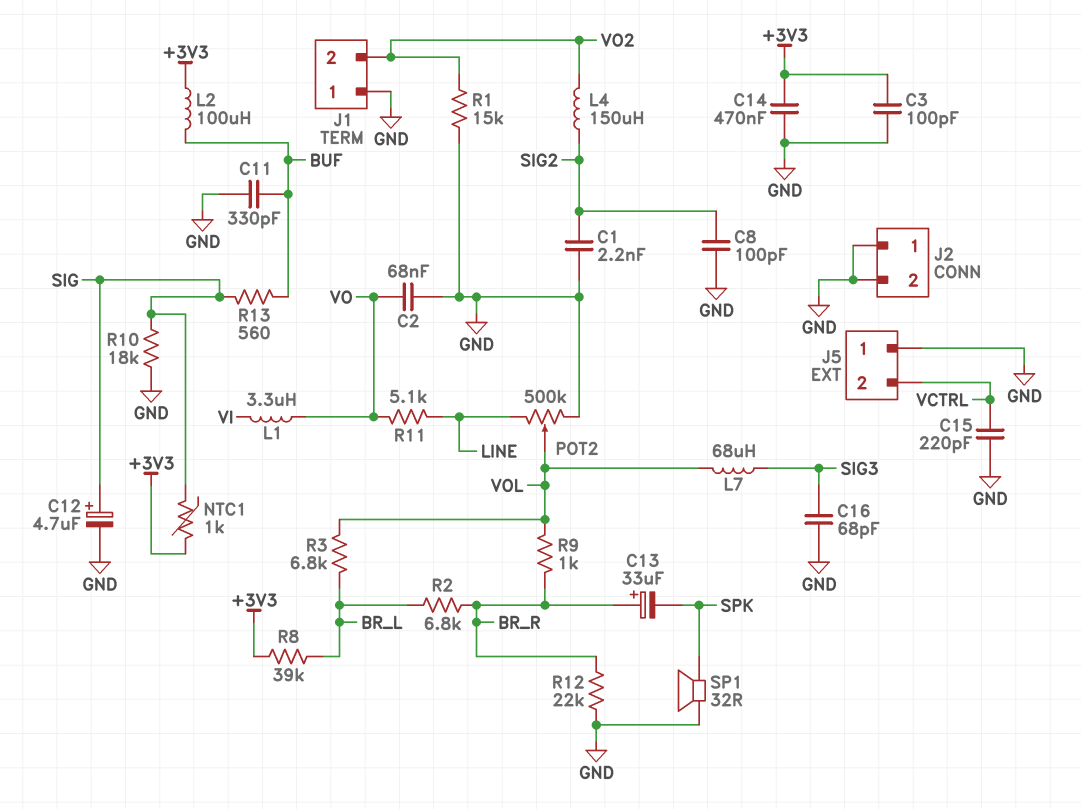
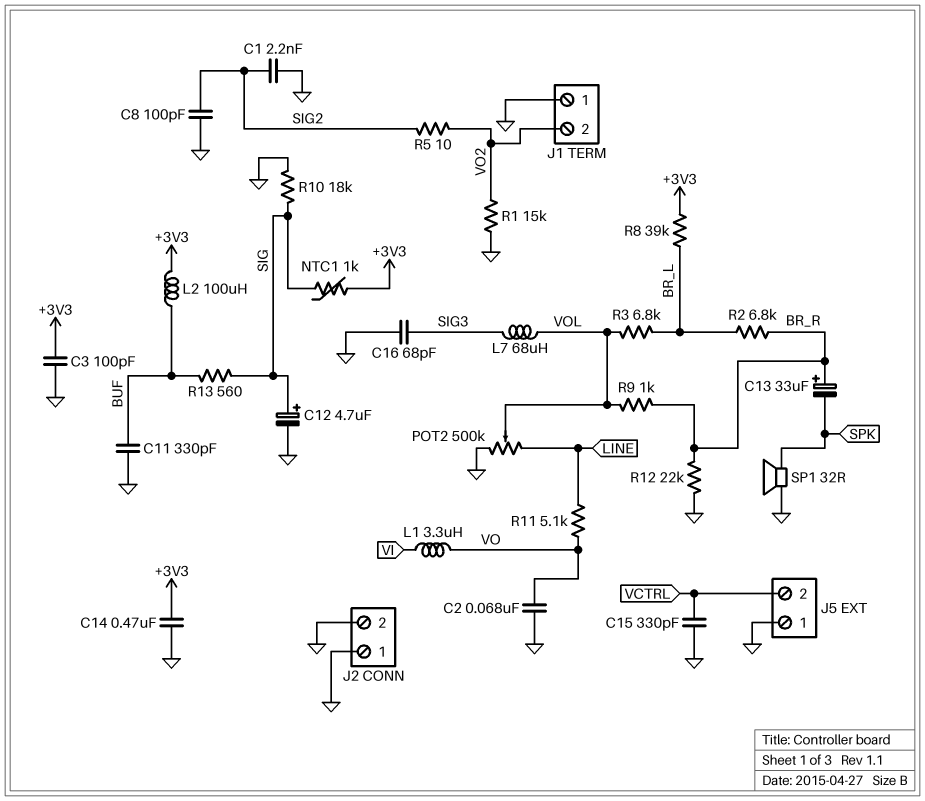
C15: 220pF (GND, VCTRL) -> 330pF (GND, VCTRL)
L4: 150uH (SIG2, VO2) -> none
R5: none -> 10 (SIG2, VO2)

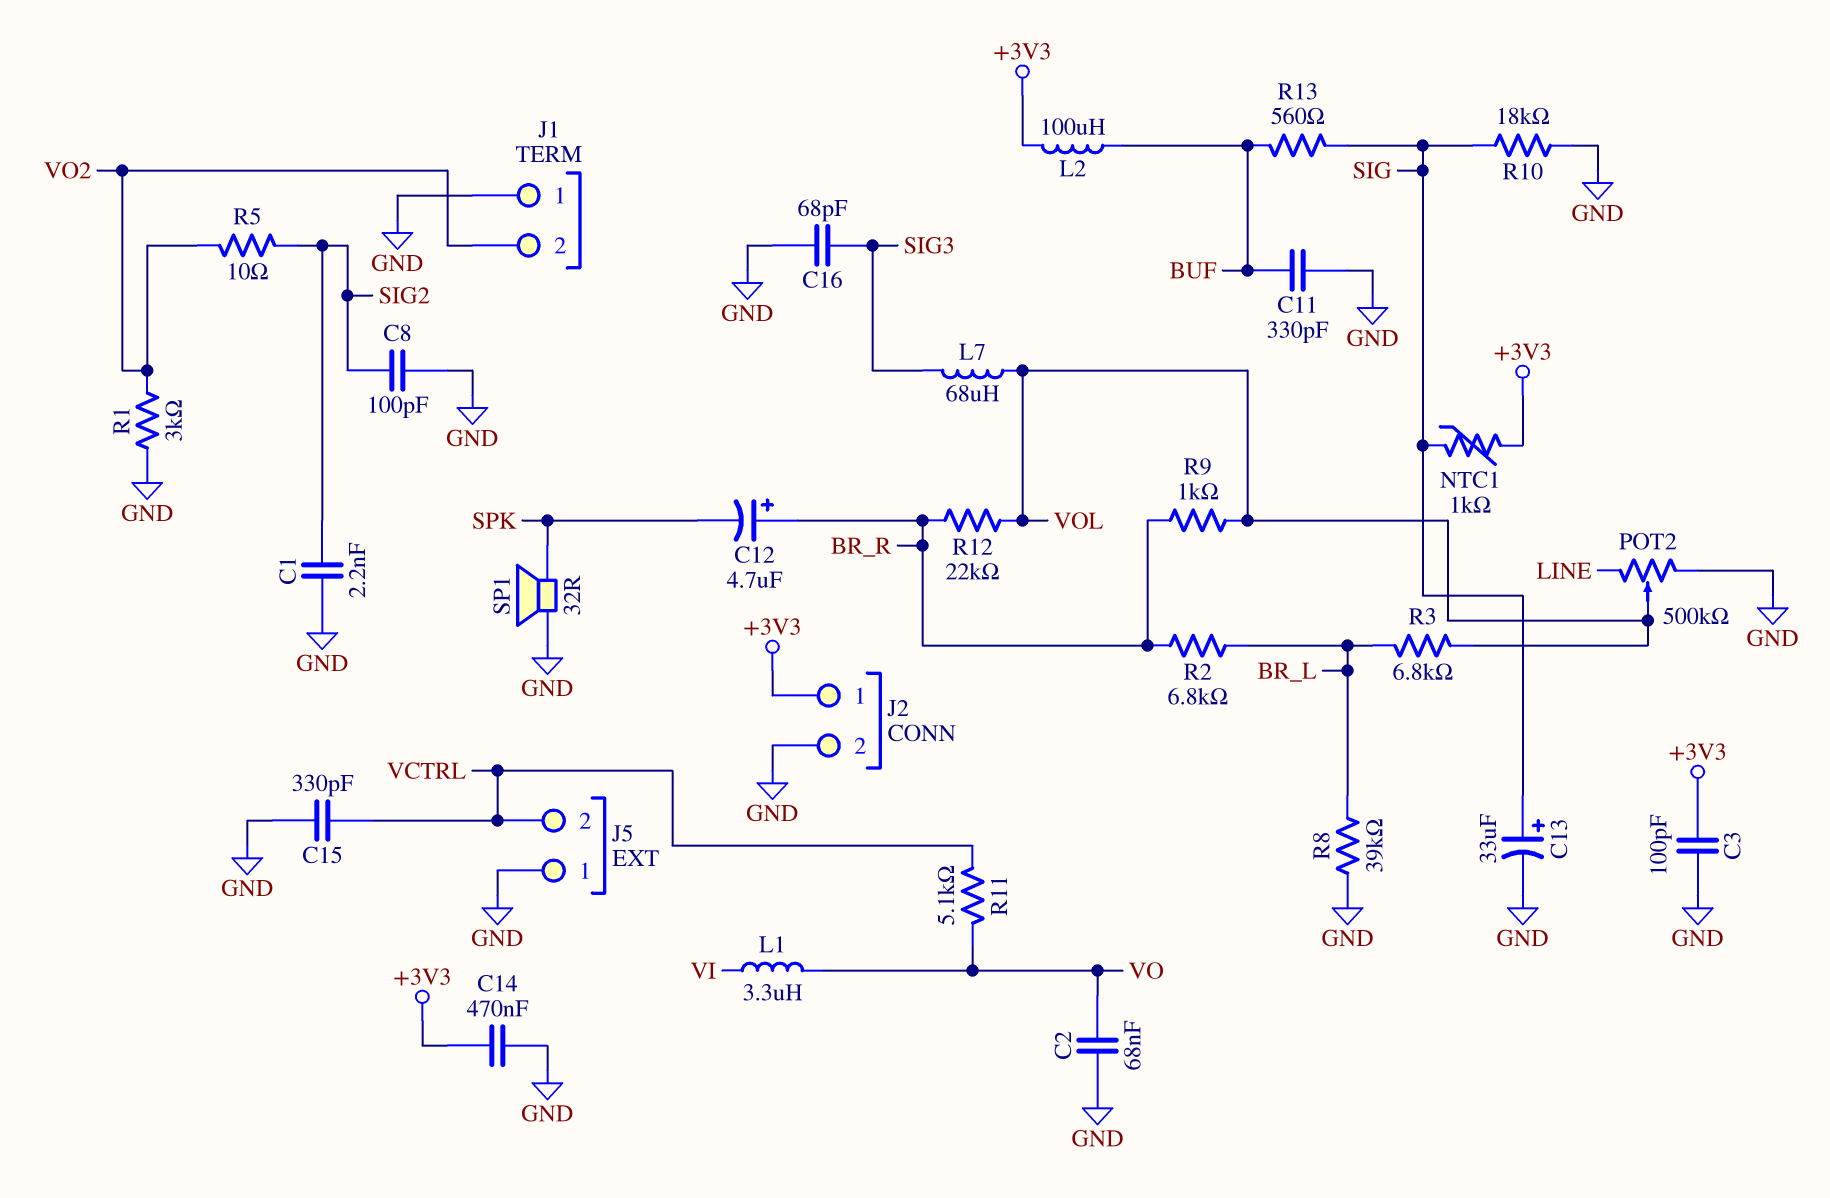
C12: 4.7uF (plus SIG, minus GND) -> 4.7uF (plus BR_R, minus SPK)
C13: 33uF (plus BR_R, minus SPK) -> 33uF (plus SIG, minus GND)
J2 pin 1: GND -> +3V3
R1: 15k (GND, VO2) -> 3k (GND, VO2)
R8: 39k (+3V3, BR_L) -> 39k (BR_L, GND)
R11: 5.1k (LINE, VO) -> 5.1k (VCTRL, VO)
R12: 22k (BR_R, GND) -> 22k (BR_R, VOL)

